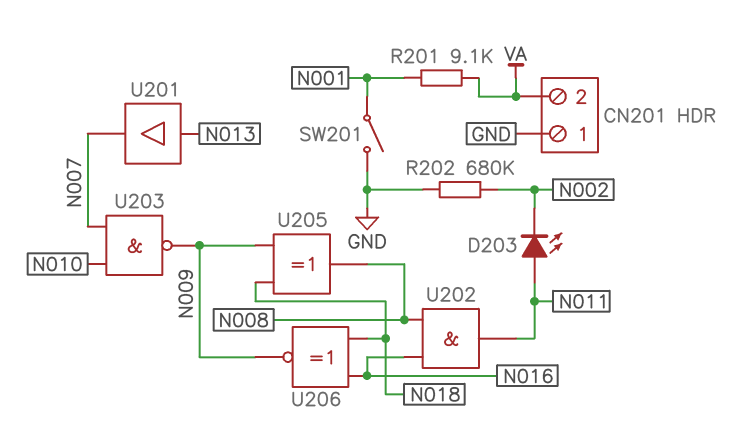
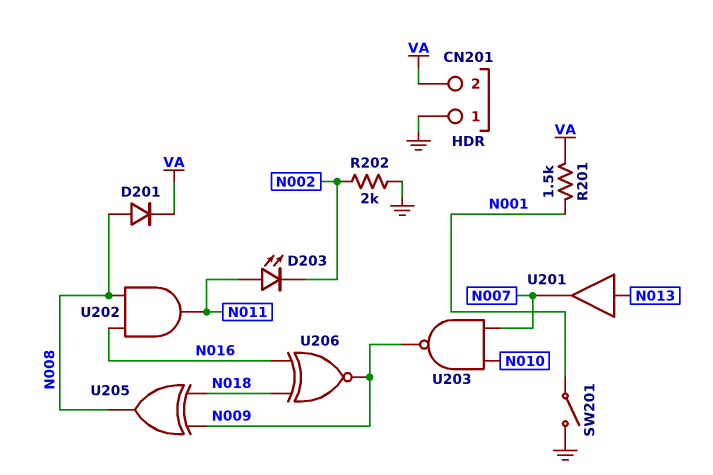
D201: none -> diode (A N008, K VA)
R201: 9.1k (N001, VA) -> 1.5k (N001, VA)
R202: 680k (GND, N002) -> 2k (GND, N002)

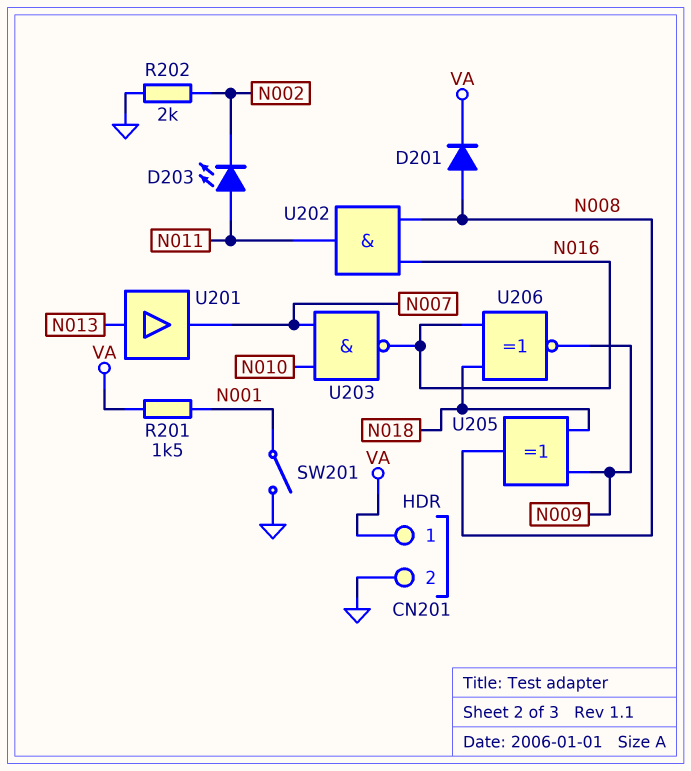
CN201 pin 1: GND -> VA
CN201 pin 2: VA -> GND
U203: NAND (in N007, in N010, out N009) -> NAND (in N007, in N010, out N016)

